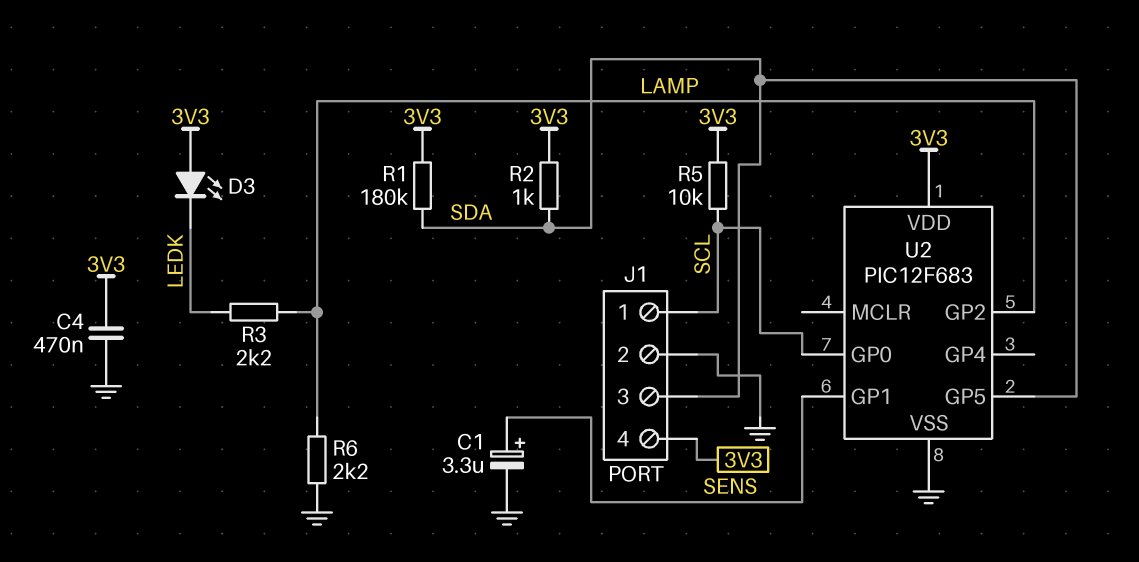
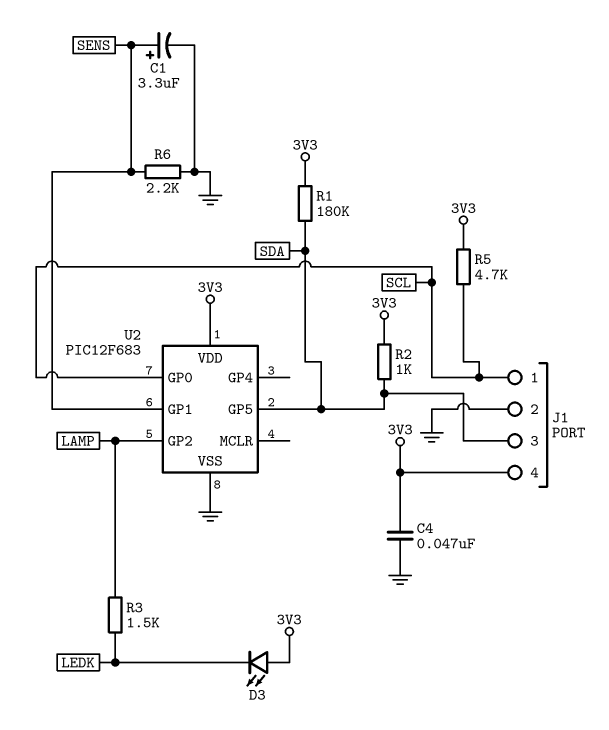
C4: 470nF (3V3, GND) -> 47nF (3V3, GND)
R3: 2.2k (LAMP, LEDK) -> 1.5k (LAMP, LEDK)
R5: 10k (3V3, SCL) -> 4.7k (3V3, SCL)
R6: 2.2k (GND, LAMP) -> 2.2k (GND, SENS)

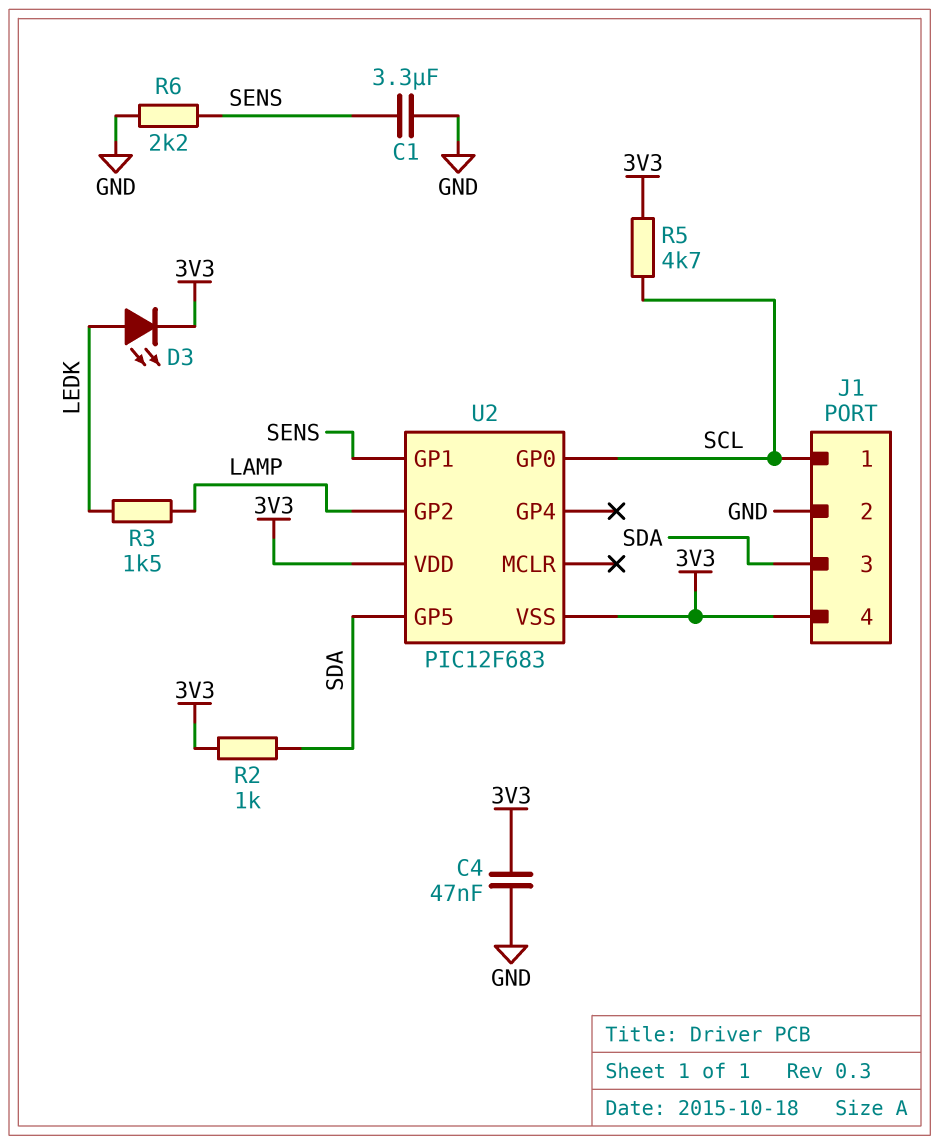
C1: 3.3uF (plus SENS, minus GND) -> 3.3uF (GND, SENS)
D3: LED (A 3V3, K LEDK) -> LED (A LEDK, K 3V3)
R1: 180k (3V3, SDA) -> none
U2 pin VSS: GND -> 3V3

